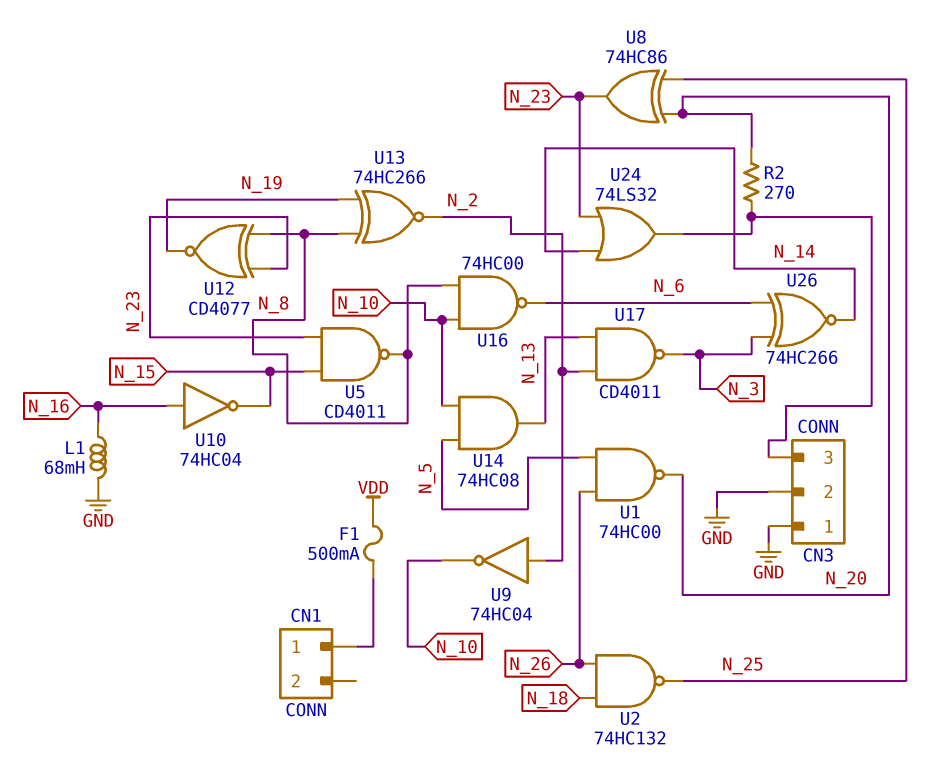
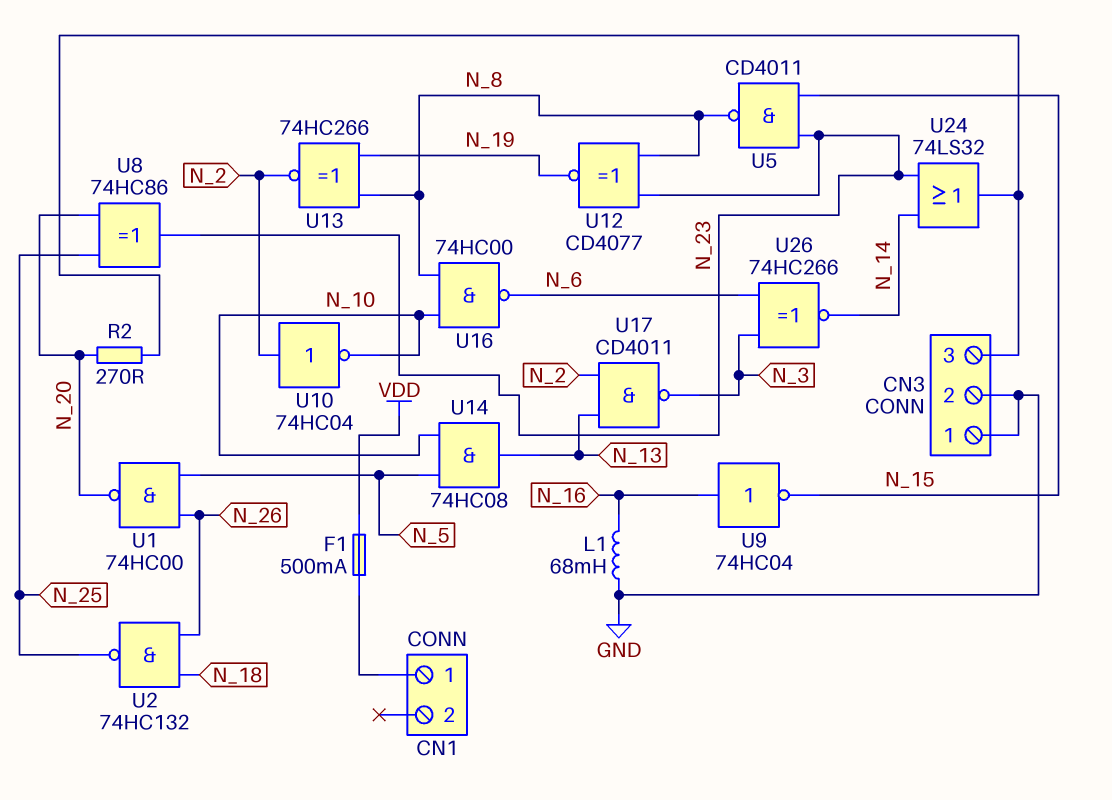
U9: NOT 74HC04 (in N_2, out N_10) -> NOT 74HC04 (in N_16, out N_15)
U10: NOT 74HC04 (in N_16, out N_15) -> NOT 74HC04 (in N_2, out N_10)

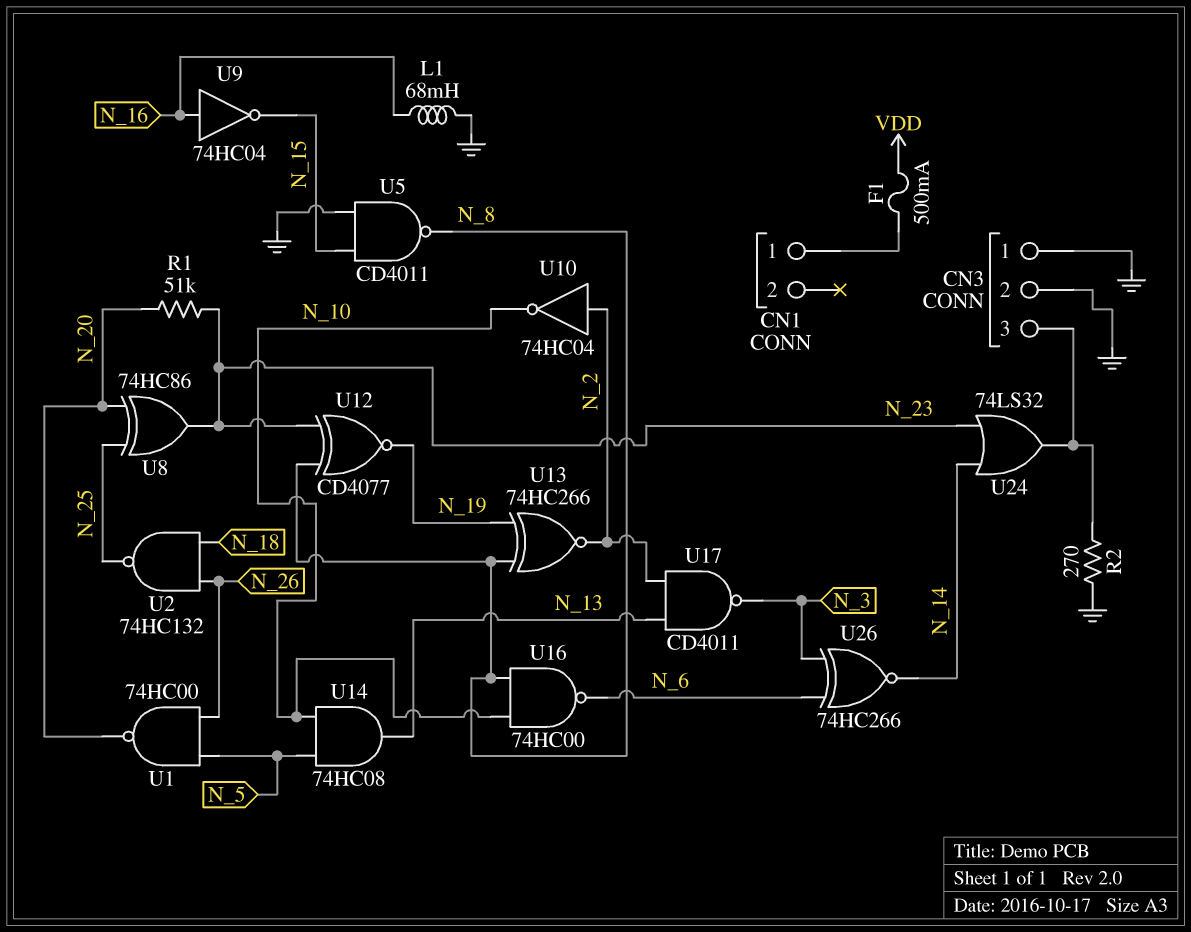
R1: none -> 51k (N_20, N_23)
R2: 270 (CN3/3, N_20) -> 270 (CN3/3, GND)
U5: NAND CD4011 (in N_15, in N_23, out N_8) -> NAND CD4011 (in GND, in N_15, out N_8)

